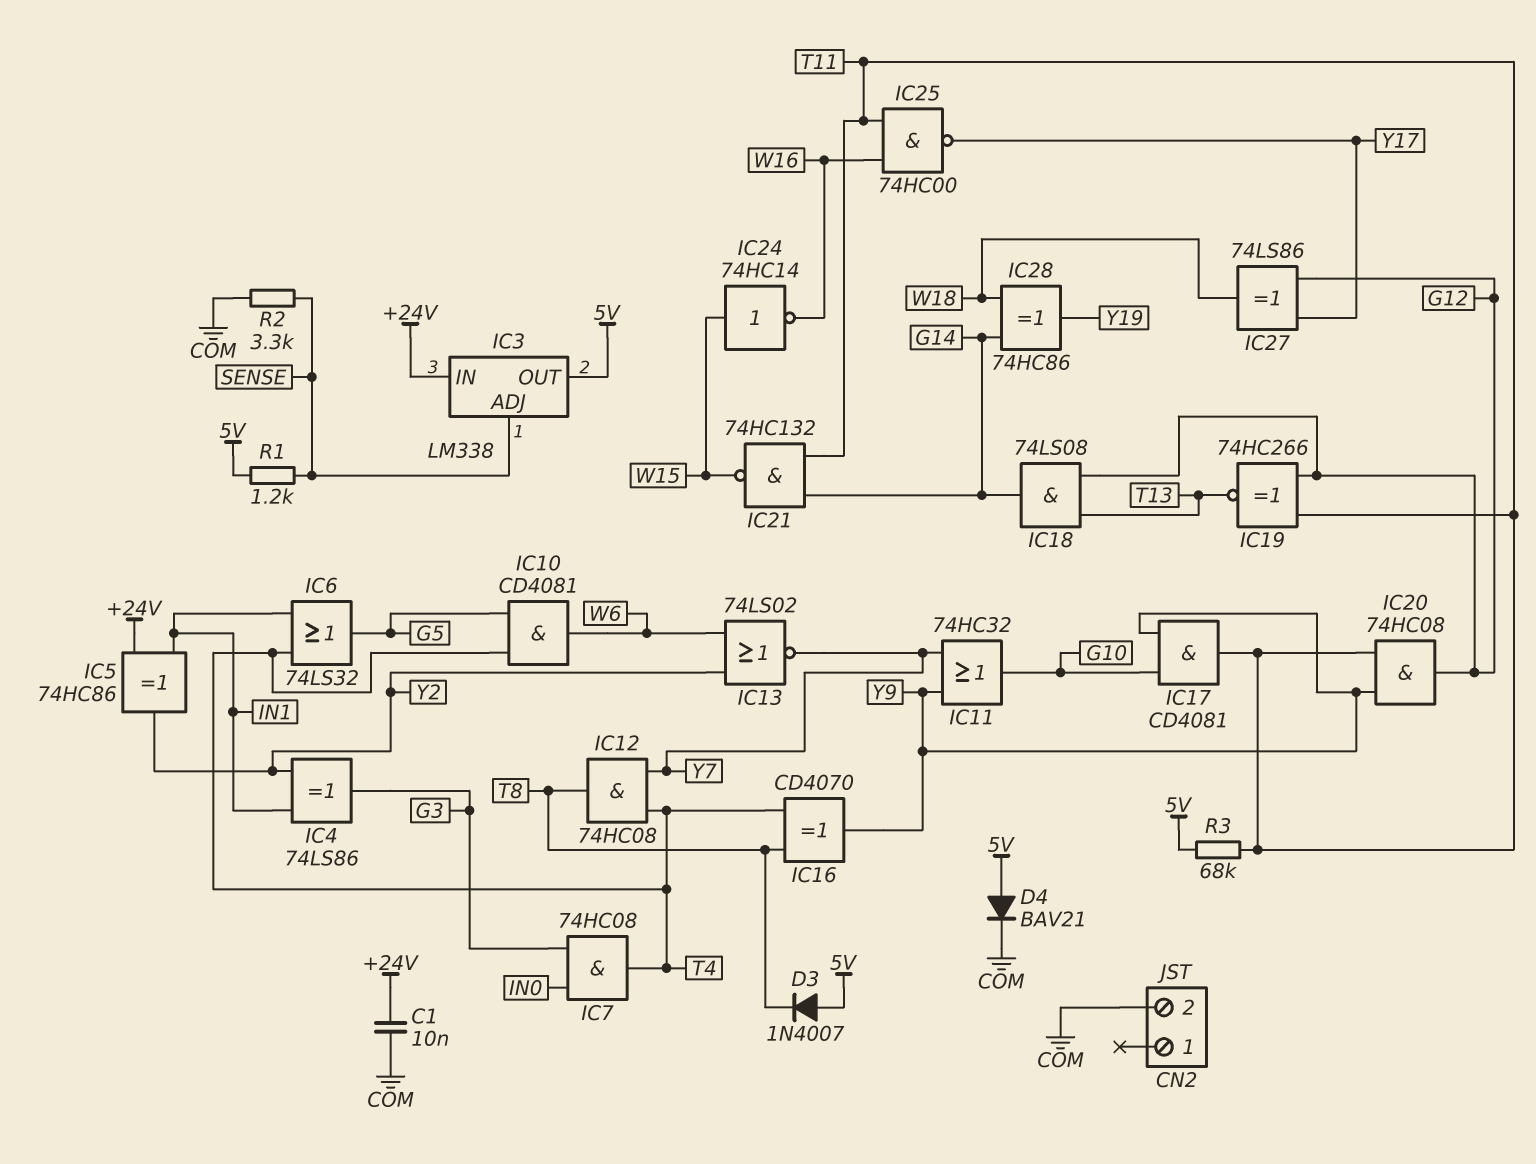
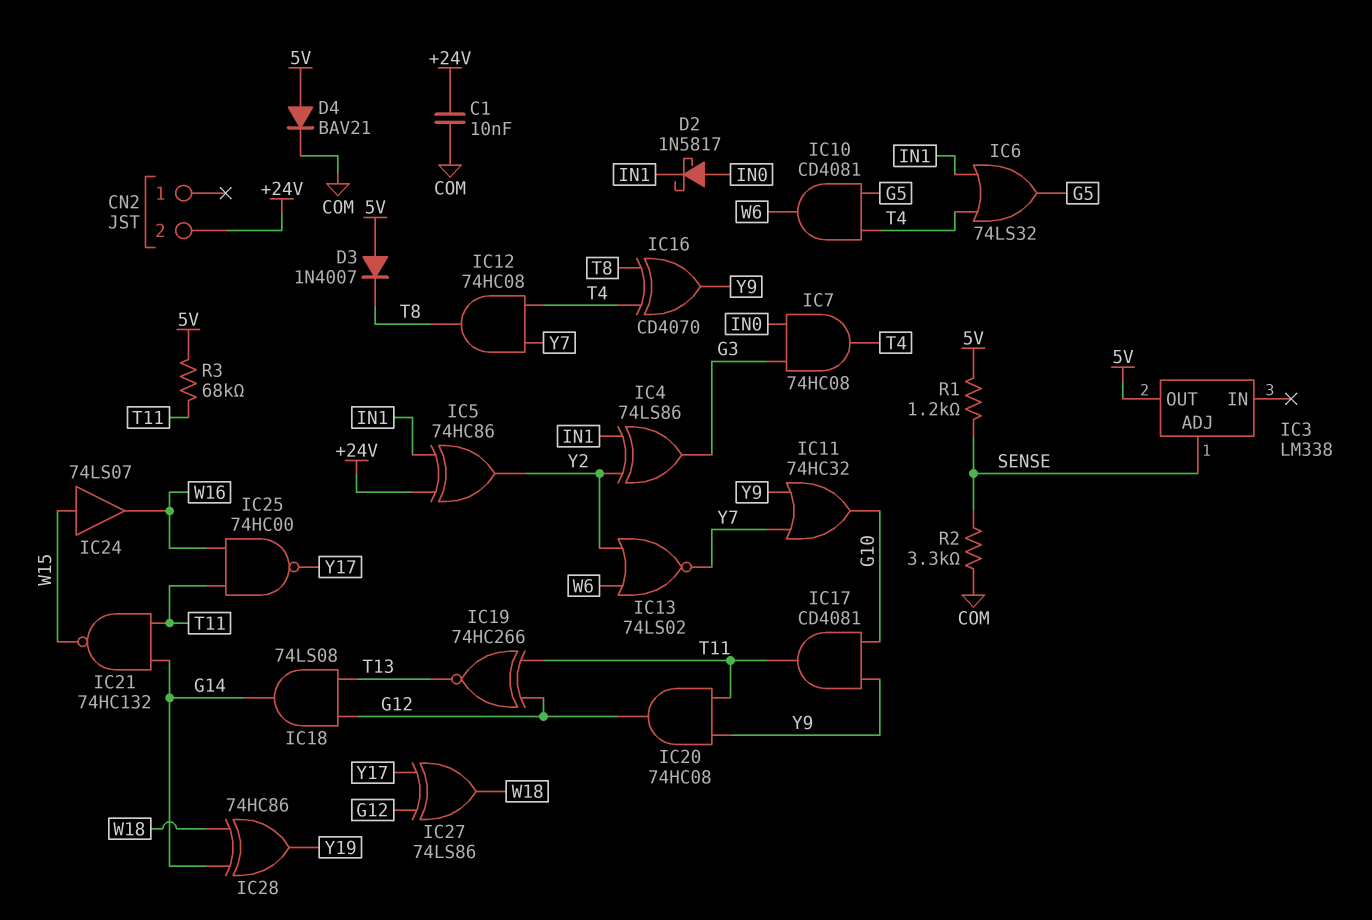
CN2 pin 2: COM -> +24V
D2: none -> schottky 1N5817 (A IN0, K IN1)
IC3 pin IN: +24V -> none
IC24: NOT 74HC14 (in W15, out W16) -> buffer 74LS07 (in W15, out W16)

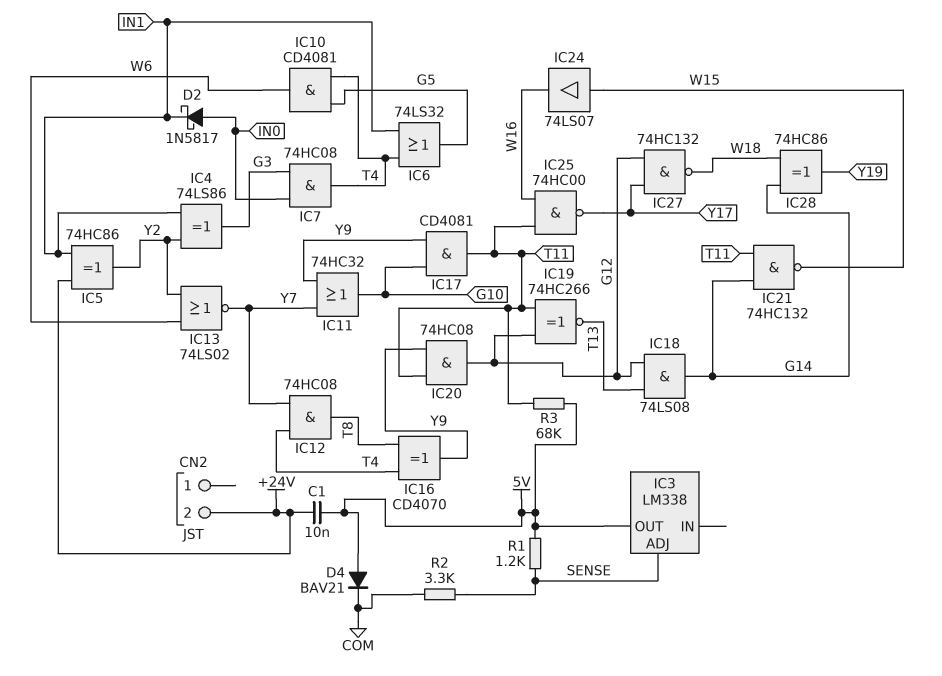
C1: 10nF (+24V, COM) -> 10nF (+24V, 5V)
D3: diode 1N4007 (A 5V, K T8) -> none
IC27: XOR 74LS86 (in G12, in Y17, out W18) -> NAND 74HC132 (in G12, in Y17, out W18)

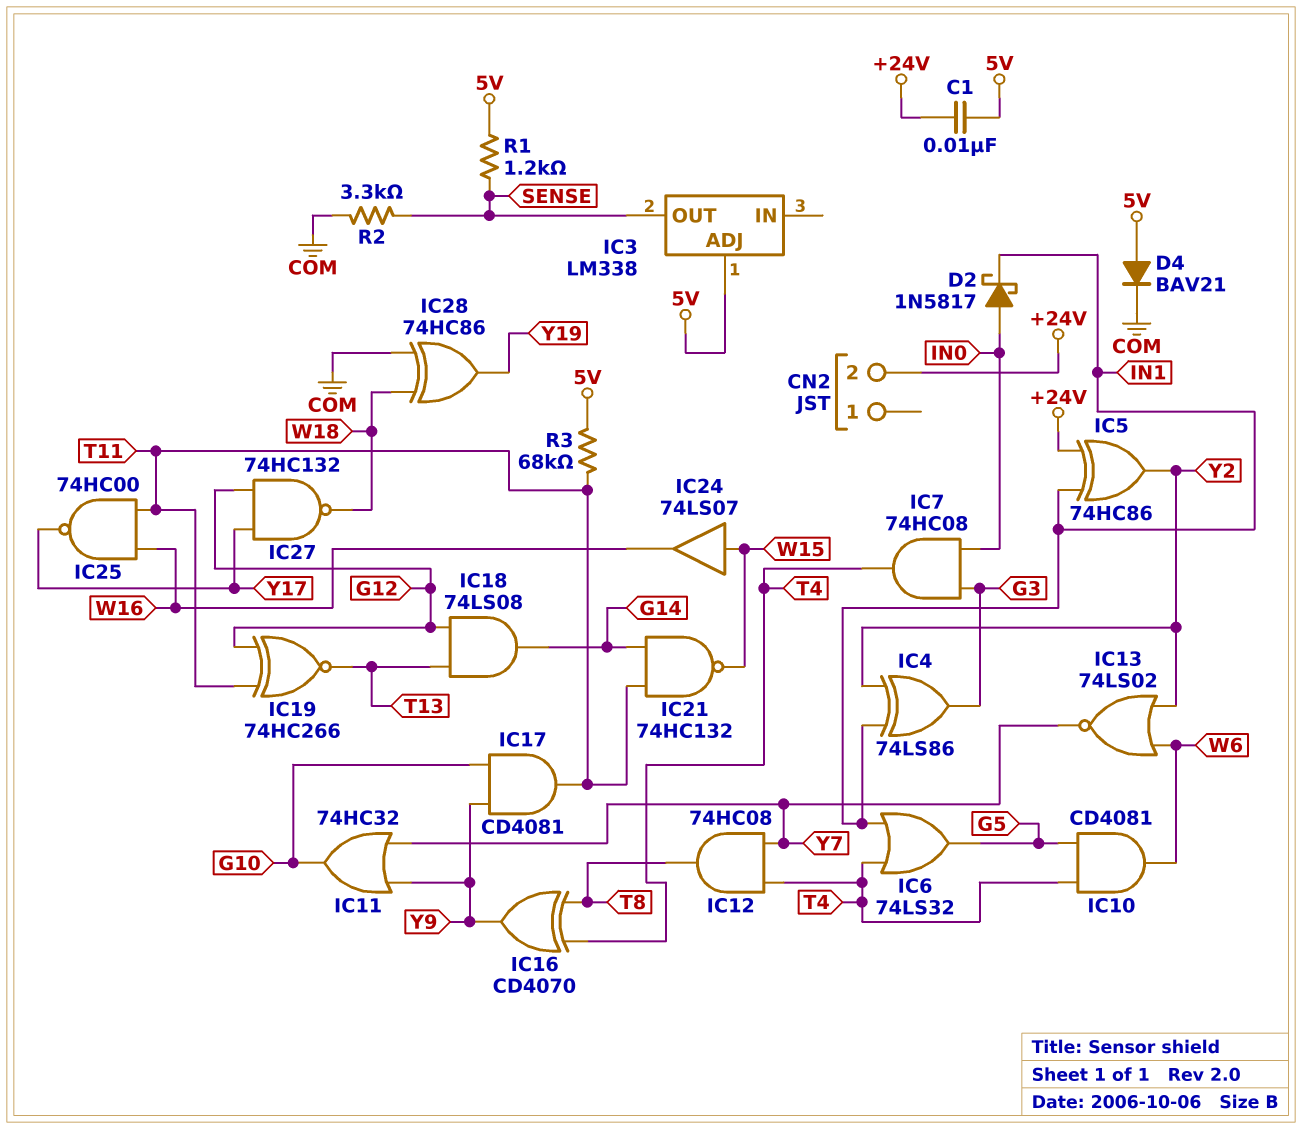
IC3 pin ADJ: SENSE -> 5V
IC3 pin OUT: 5V -> SENSE
IC20: AND 74HC08 (in T11, in Y9, out G12) -> none
IC28: XOR 74HC86 (in G14, in W18, out Y19) -> XOR 74HC86 (in COM, in W18, out Y19)

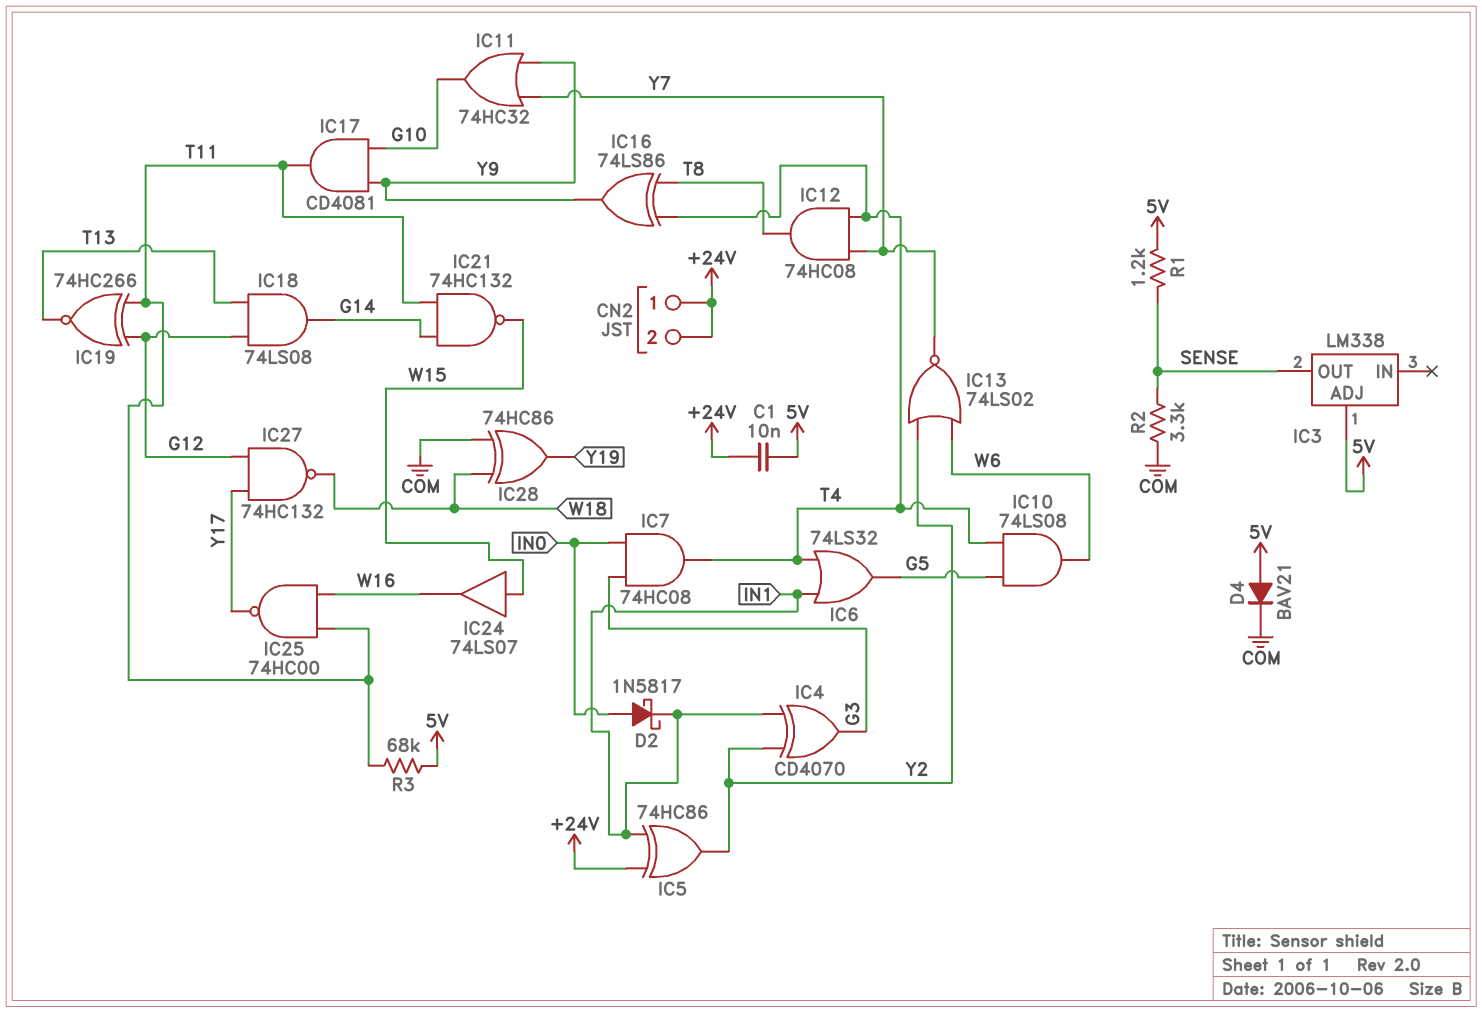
CN2 pin 1: none -> +24V
IC4: XOR 74LS86 (in IN1, in Y2, out G3) -> XOR CD4070 (in IN1, in Y2, out G3)
IC10: AND CD4081 (in G5, in T4, out W6) -> AND 74LS08 (in G5, in T4, out W6)
IC16: XOR CD4070 (in T4, in T8, out Y9) -> XOR 74LS86 (in T4, in T8, out Y9)

